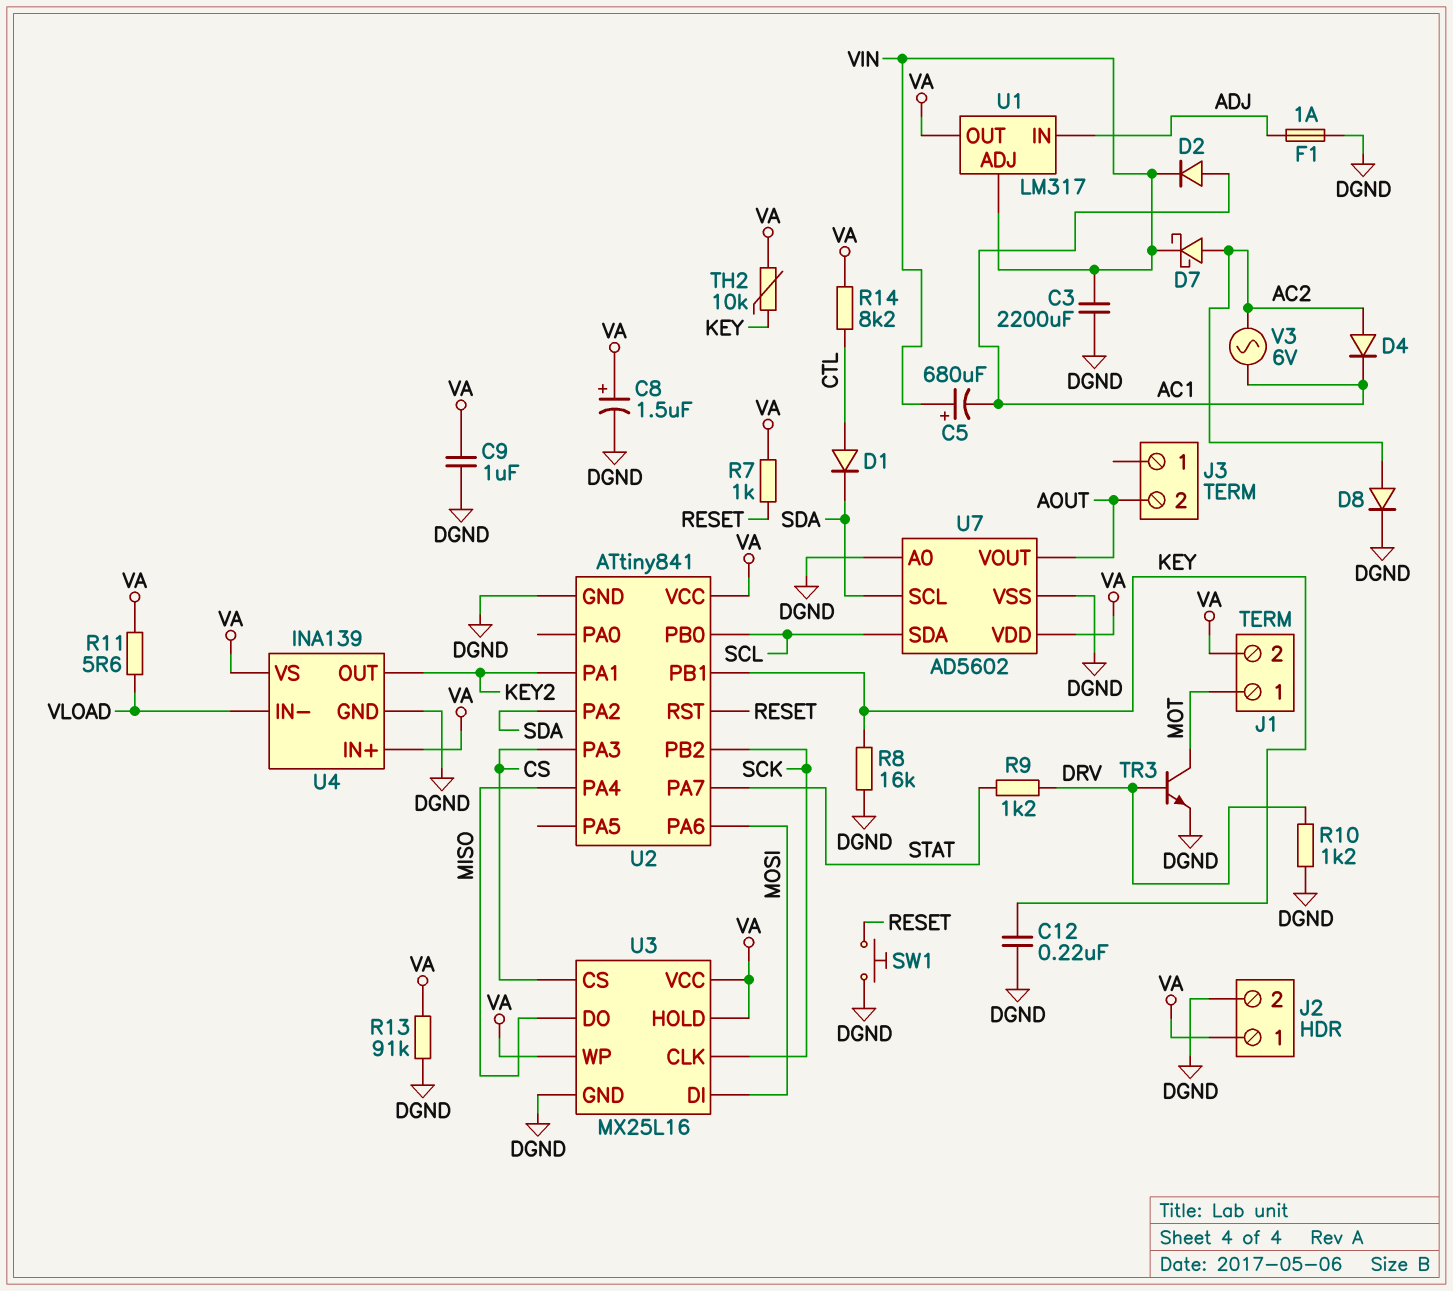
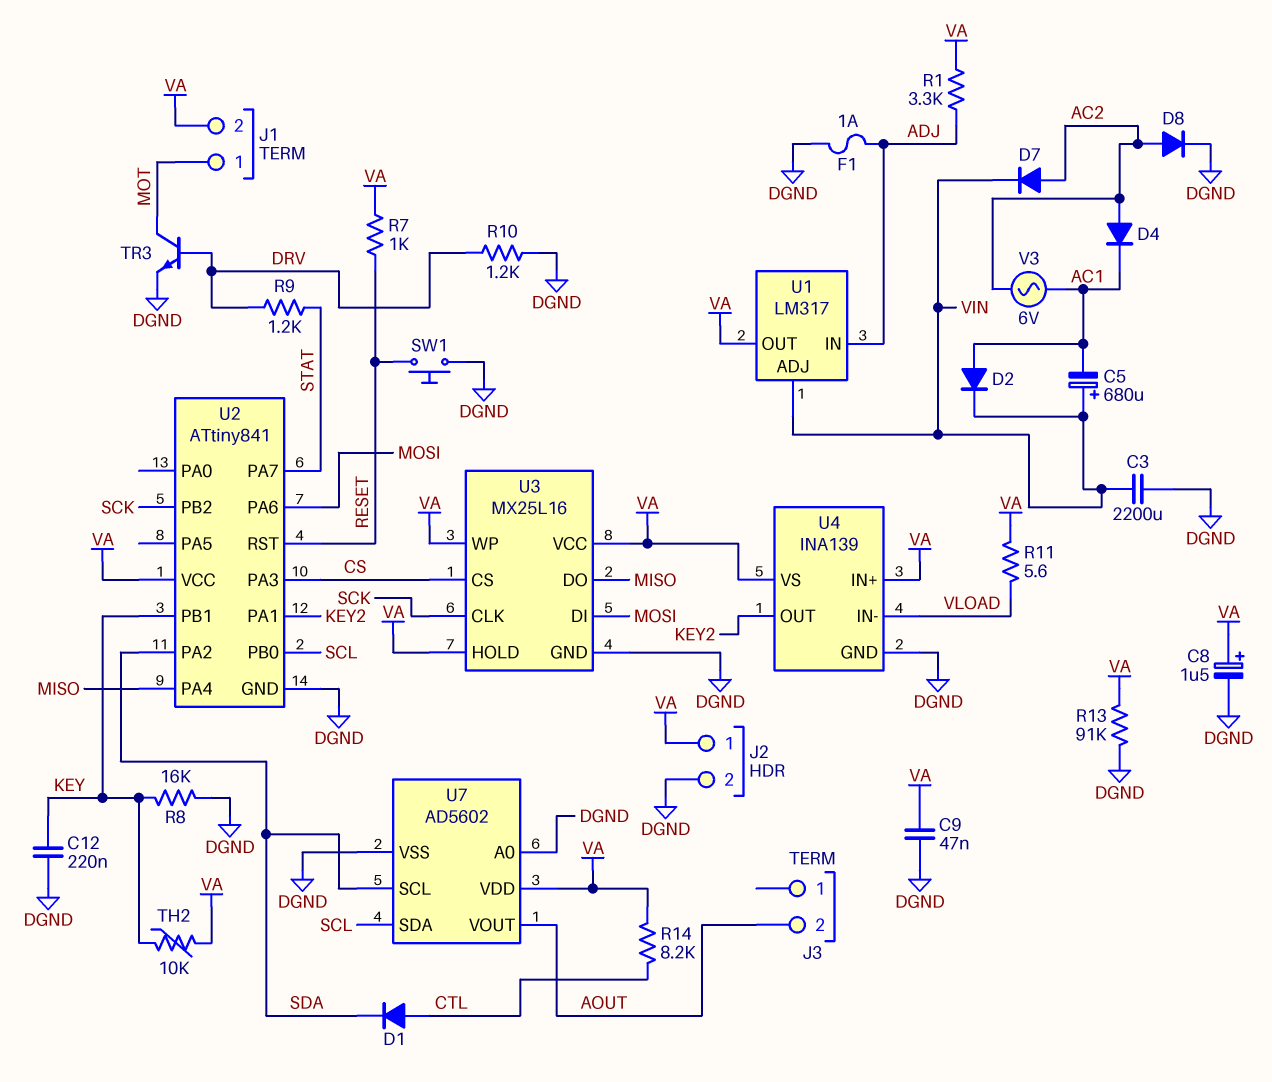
C9: 1uF (DGND, VA) -> 47nF (DGND, VA)
D7: schottky (A AC2, K VIN) -> diode (A AC2, K VIN)
R1: none -> 3.3k (ADJ, VA)

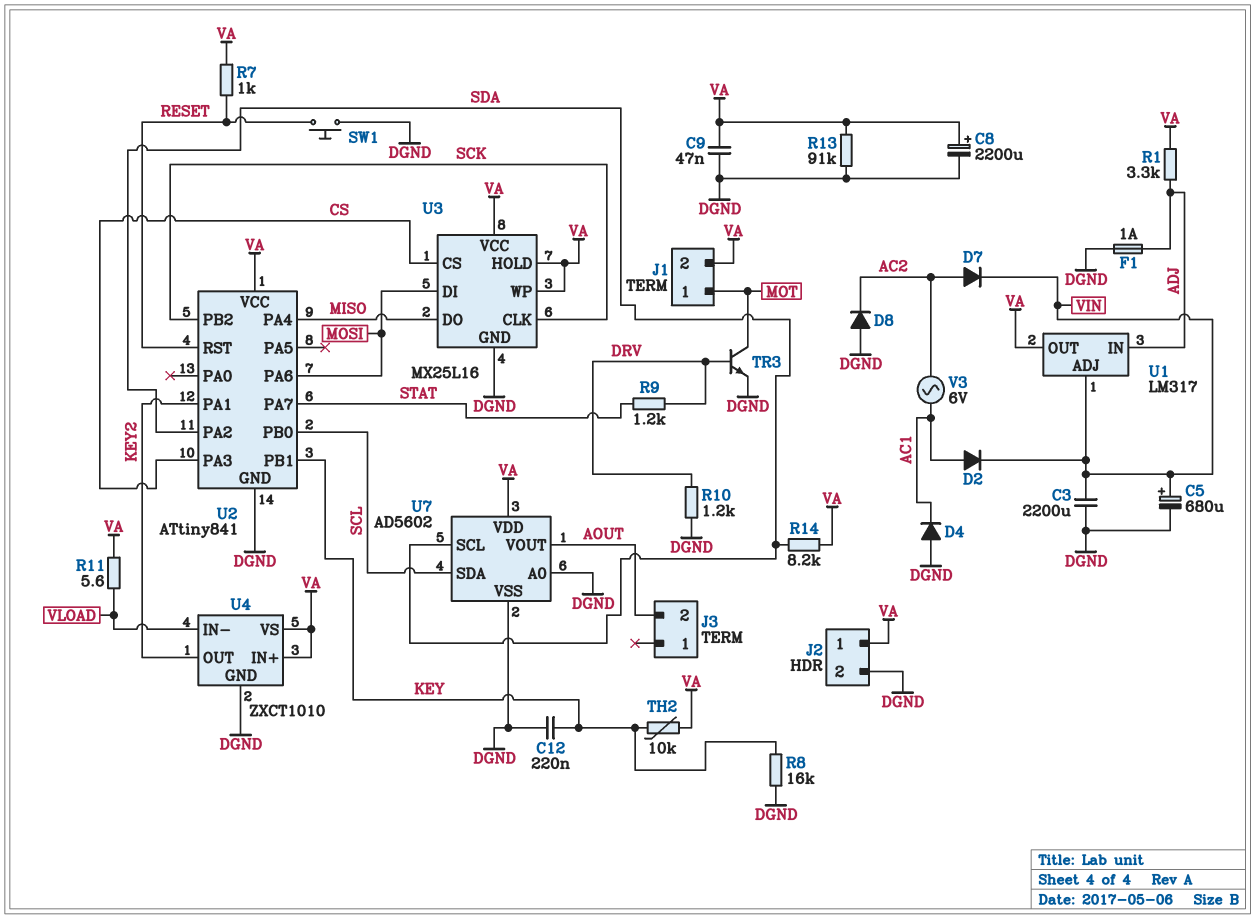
C5: 680uF (plus VIN, minus AC1) -> 680uF (plus VIN, minus DGND)
C8: 1.5uF (plus VA, minus DGND) -> 2200uF (plus VA, minus DGND)
D1: diode (A CTL, K SDA) -> none
D4: diode (A AC2, K AC1) -> diode (A DGND, K AC1)
D8: diode (A AC2, K DGND) -> diode (A DGND, K AC2)
R14: 8.2k (CTL, VA) -> 8.2k (SDA, VA)
U4: INA139 -> ZXCT1010

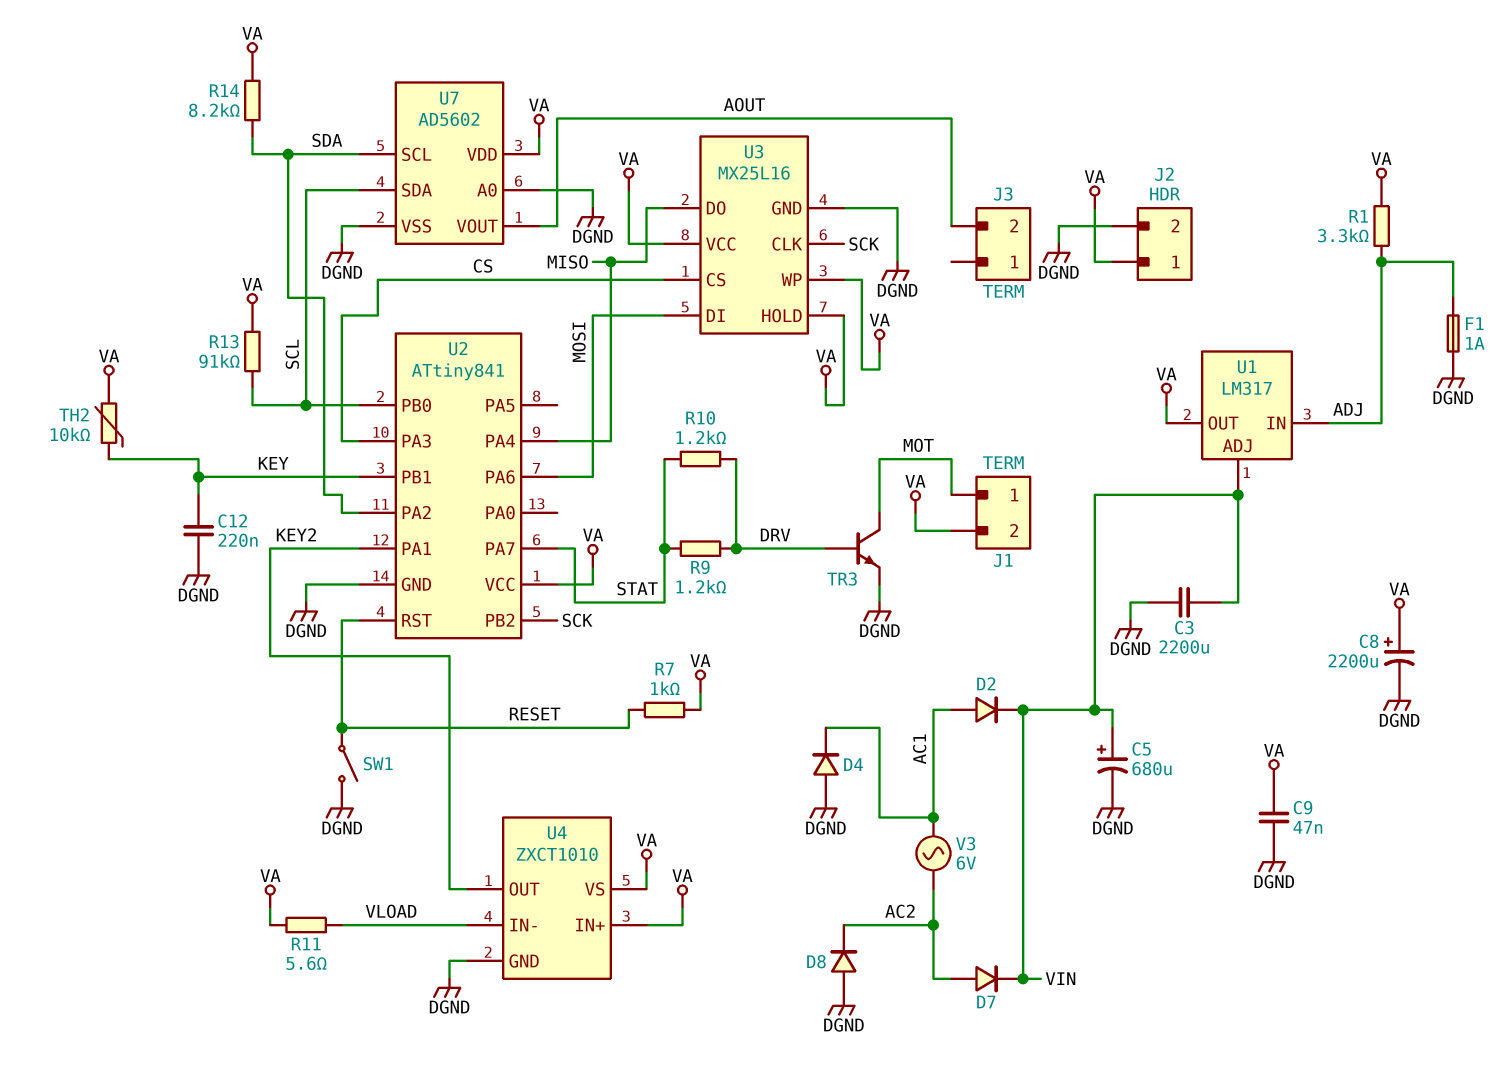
R8: 16k (DGND, KEY) -> none
R10: 1.2k (DGND, DRV) -> 1.2k (DRV, STAT)
R13: 91k (DGND, VA) -> 91k (SCL, VA)
SW1: button (DGND, RESET) -> switch (DGND, RESET)

